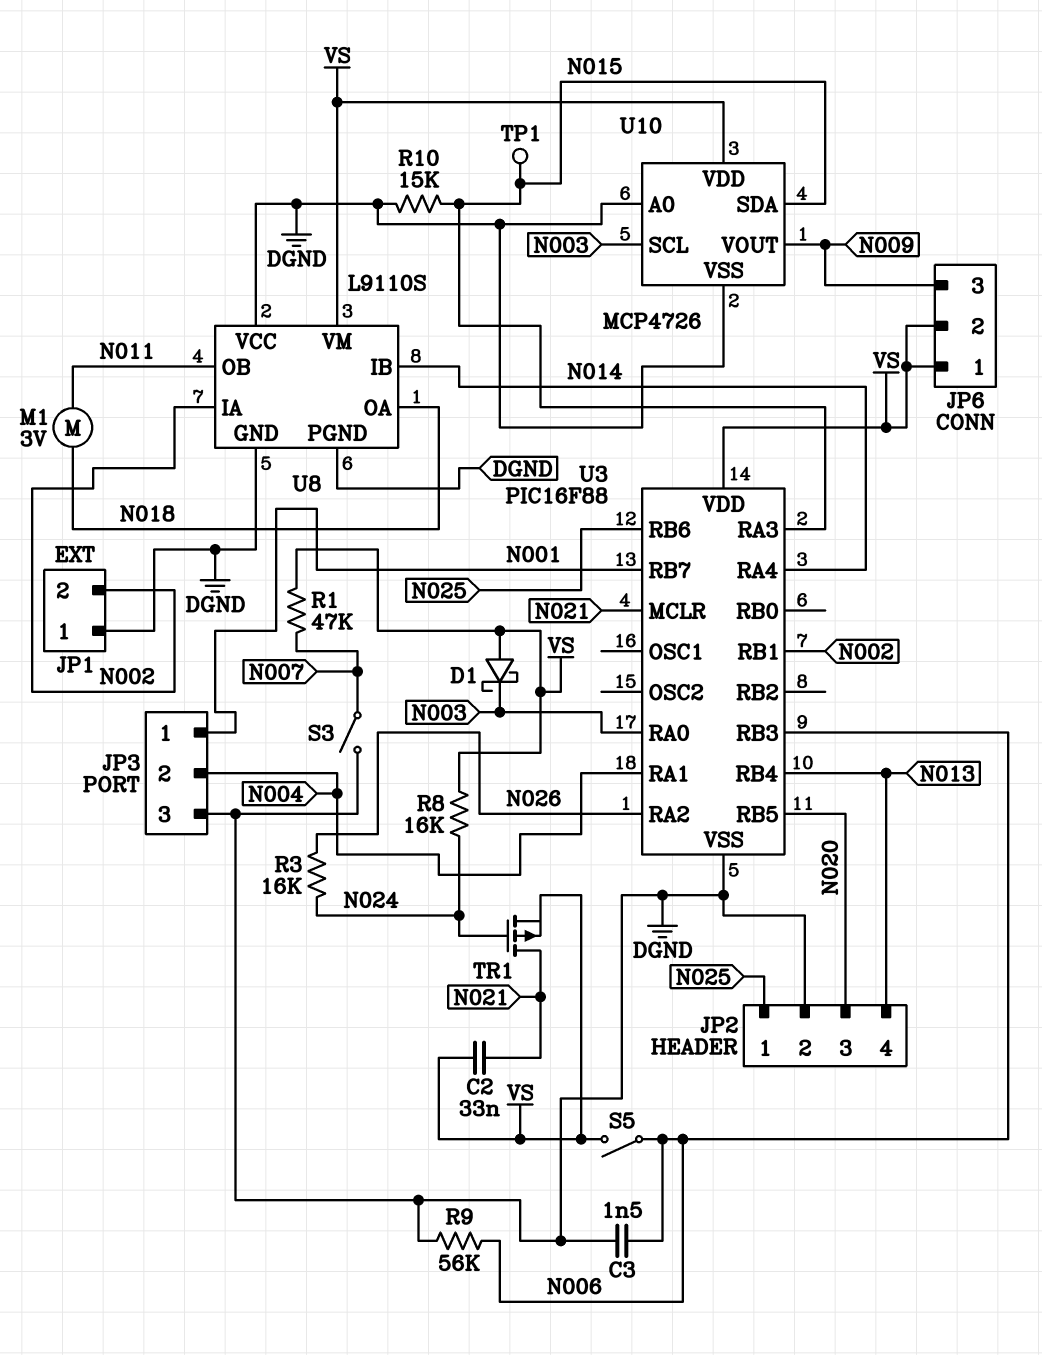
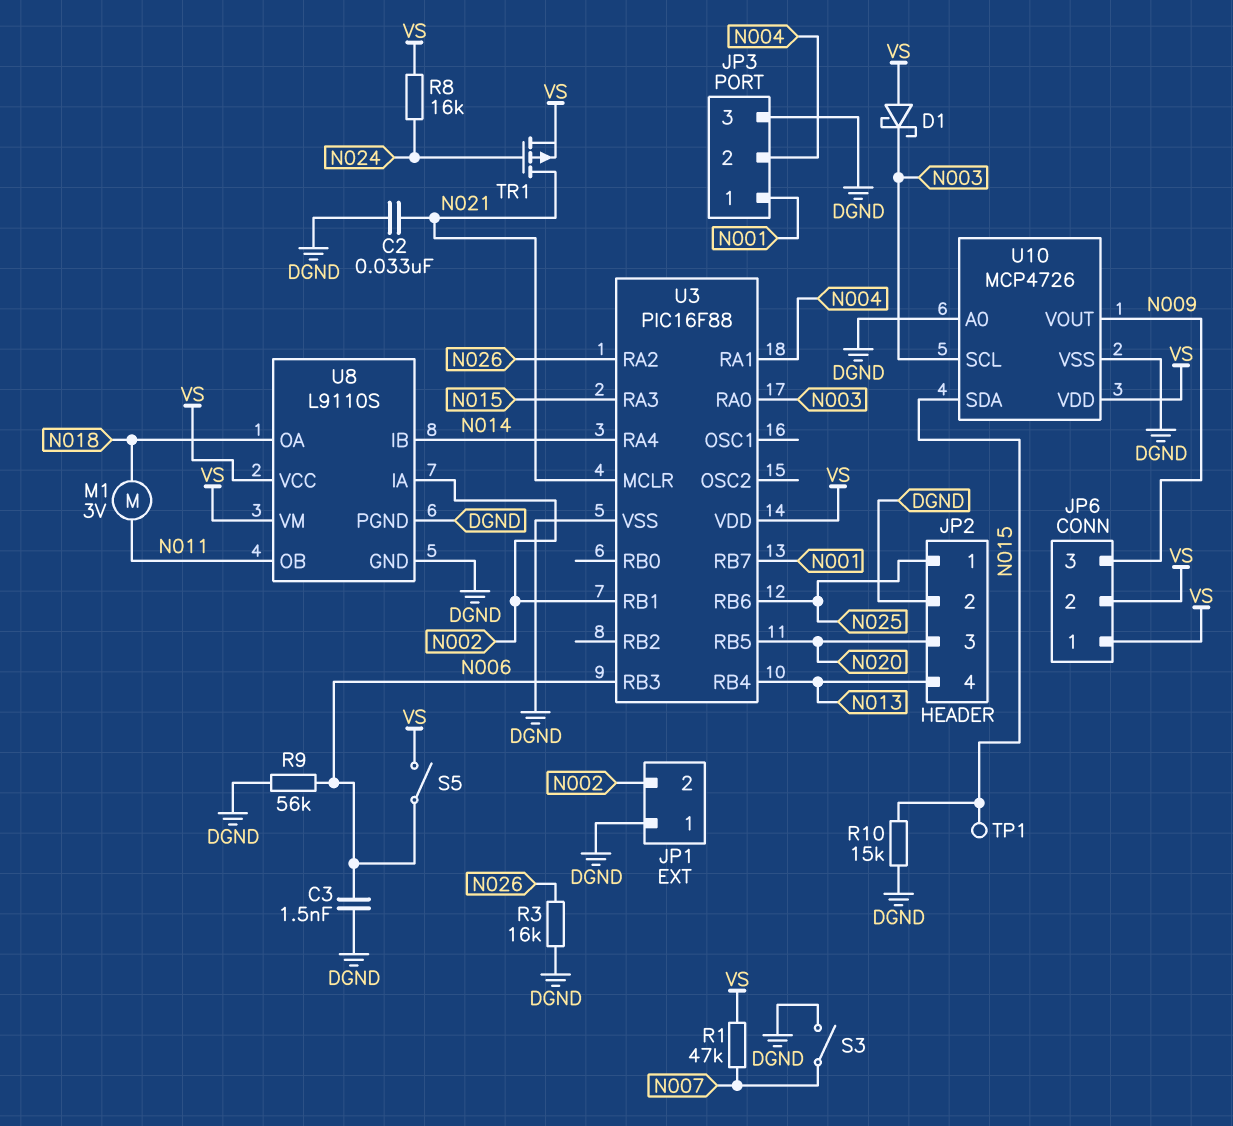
C2: 33nF (N021, VS) -> 33nF (DGND, N021)
R3: 16k (N024, N026) -> 16k (DGND, N026)
U8 pin VCC: DGND -> VS

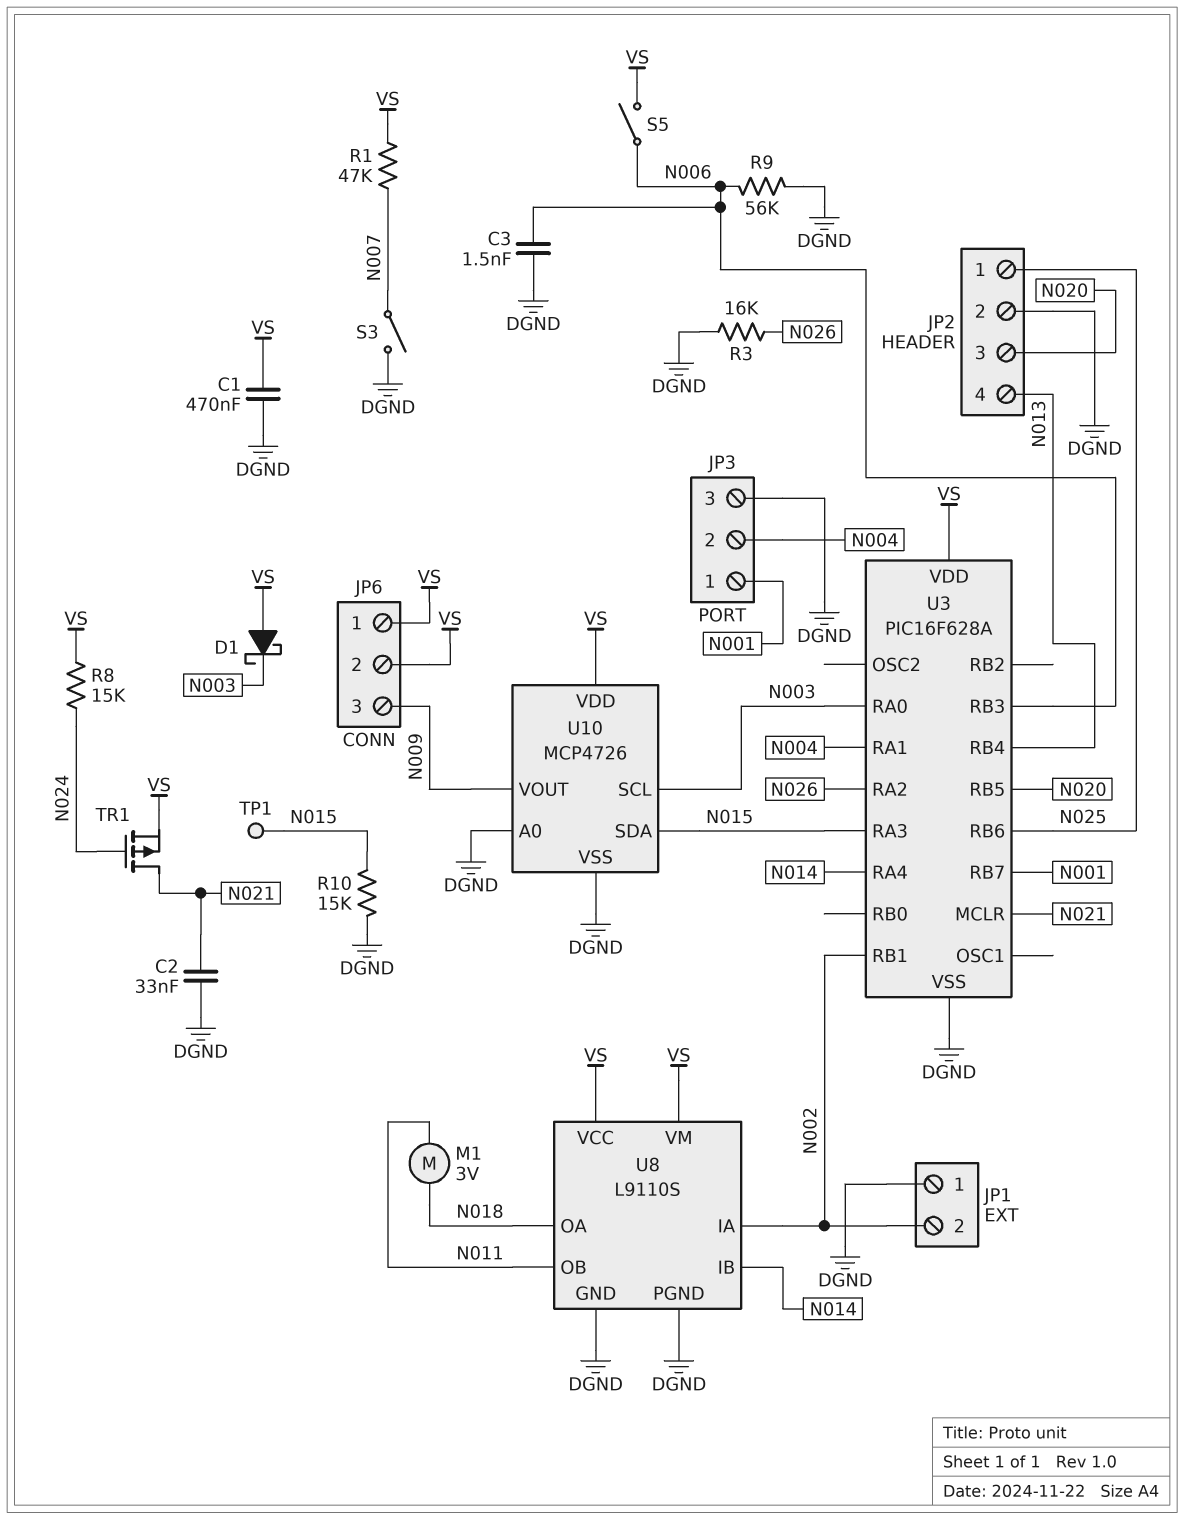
C1: none -> 470nF (DGND, VS)
R8: 16k (N024, VS) -> 15k (N024, VS)
U3: PIC16F88 -> PIC16F628A

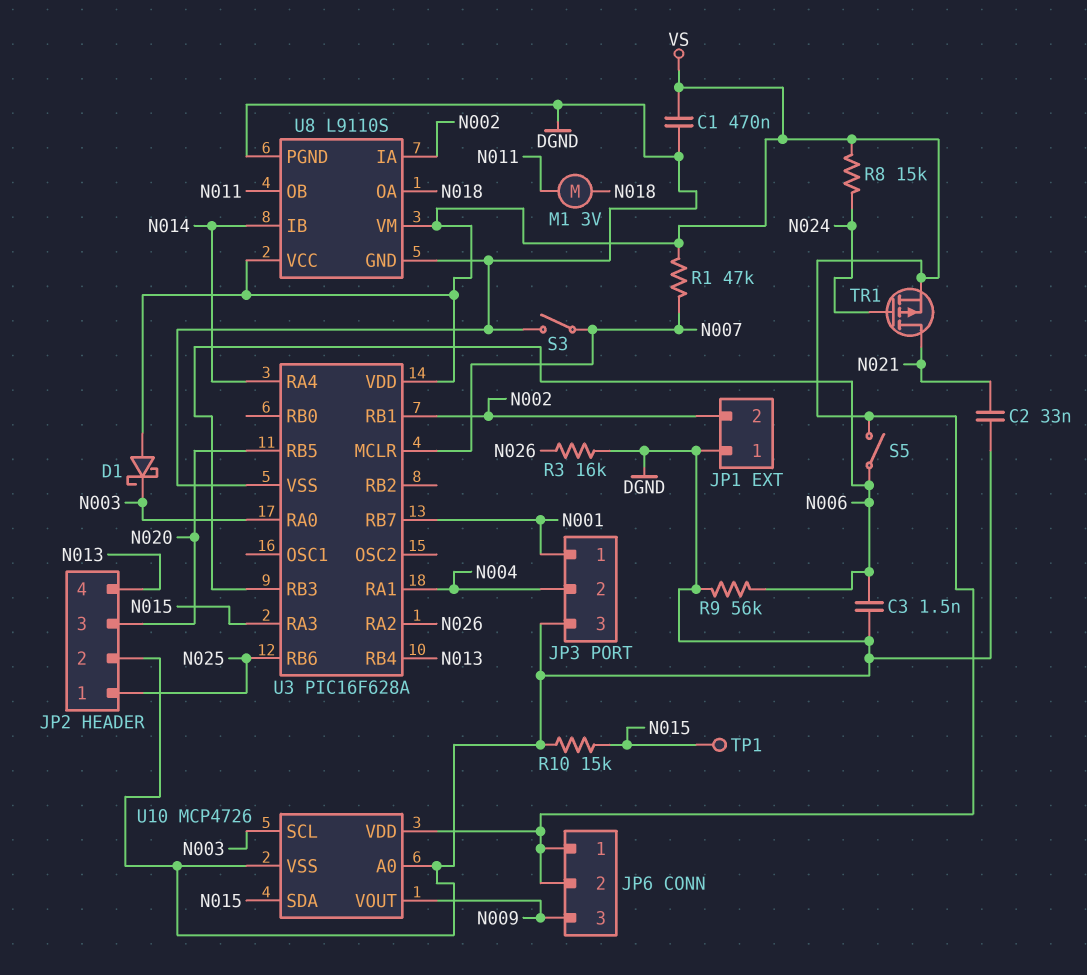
U3 pin MCLR: N021 -> N007

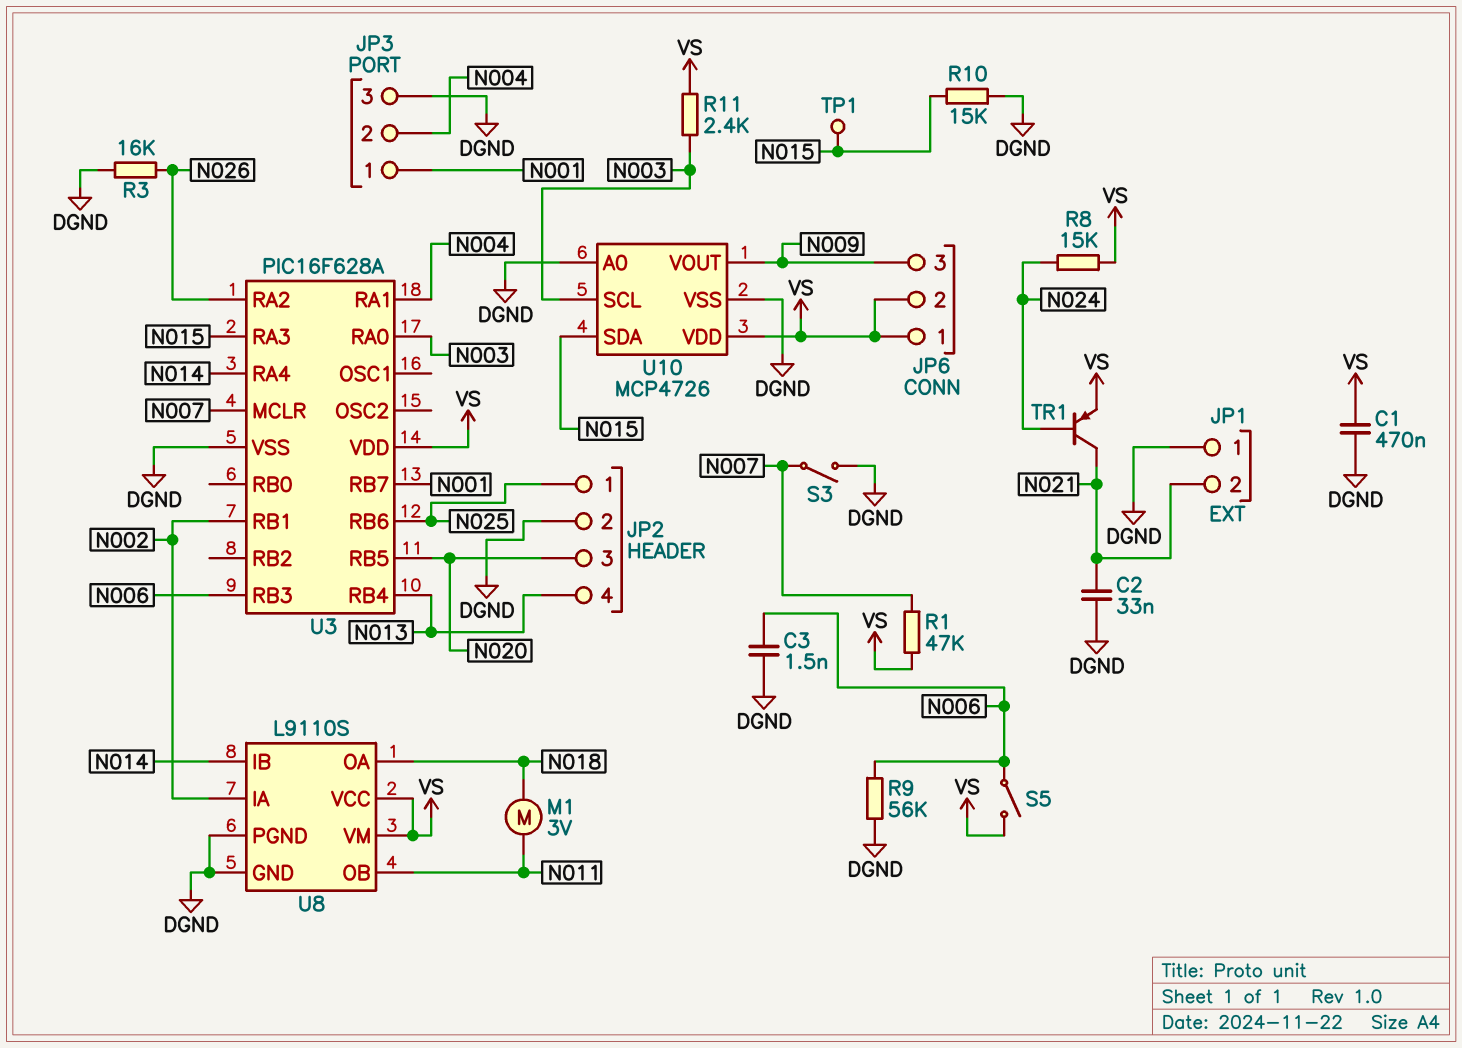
D1: schottky (A VS, K N003) -> none
JP1 pin 2: N002 -> N021
R11: none -> 2.4k (N003, VS)
TR1: PMOS (G N024, D N021, S VS) -> PNP (B N024, C N021, E VS)

